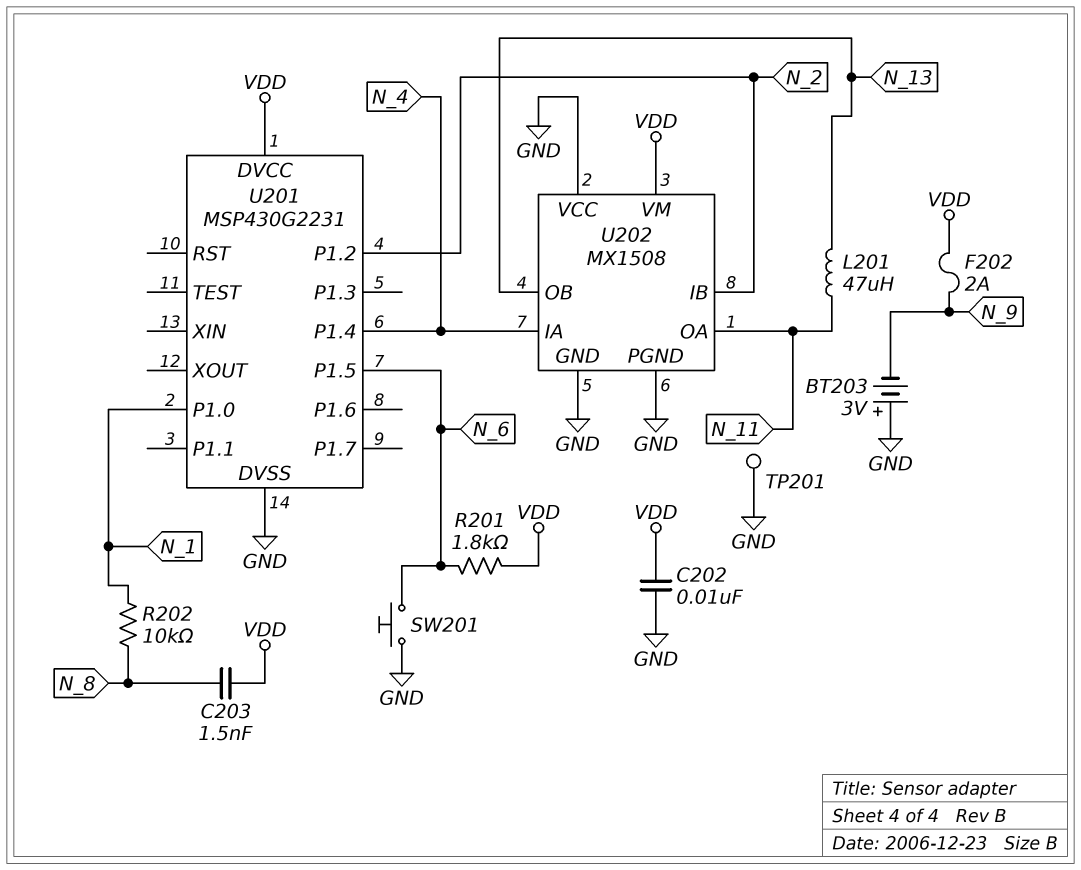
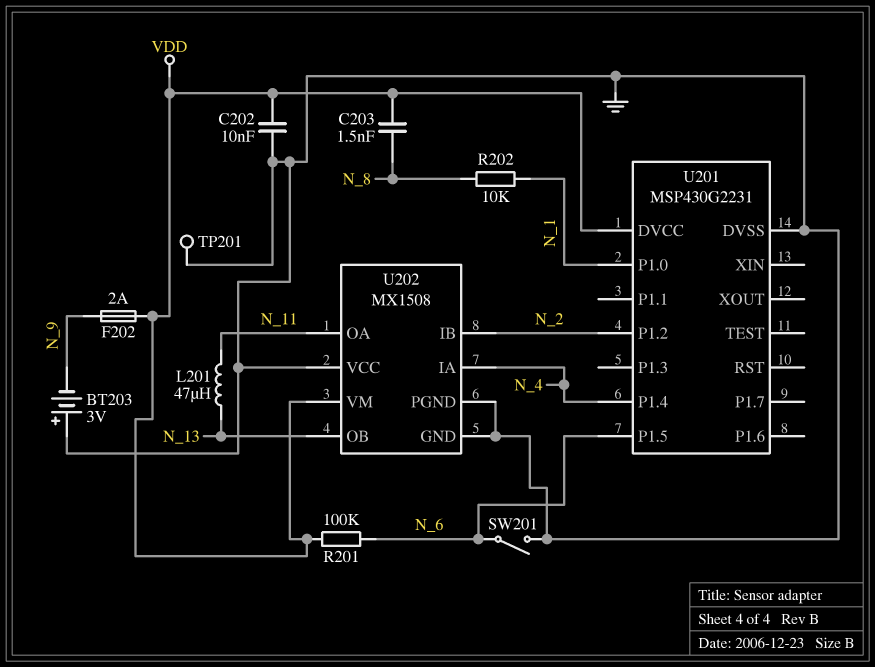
R201: 1.8k (N_6, VDD) -> 100k (N_6, VDD)
SW201: button (GND, N_6) -> switch (GND, N_6)

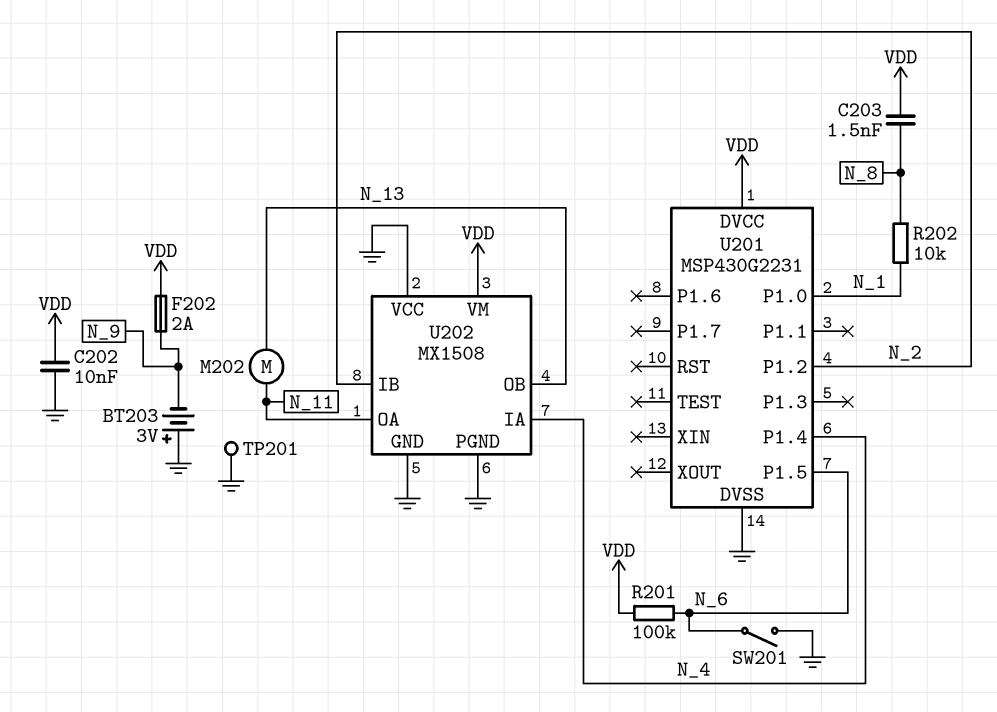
L201: 47uH (N_11, N_13) -> none
M202: none -> motor (N_11, N_13)

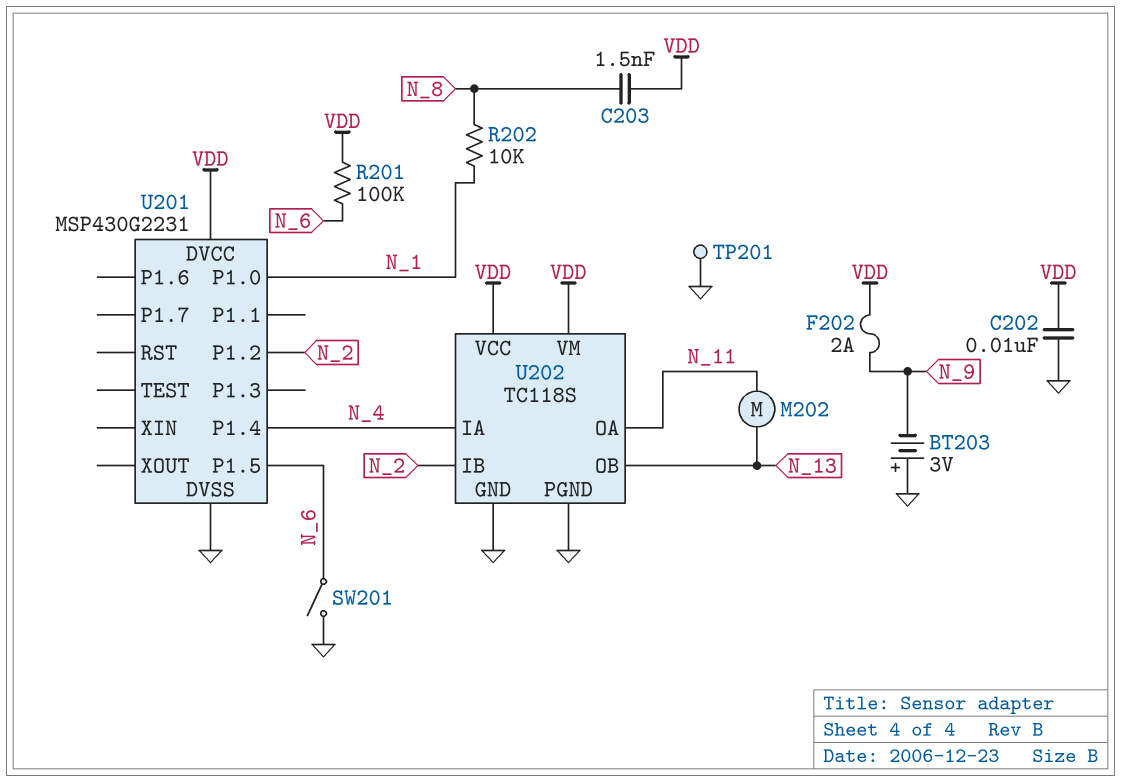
U202: MX1508 -> TC118S
U202 pin VCC: GND -> VDD

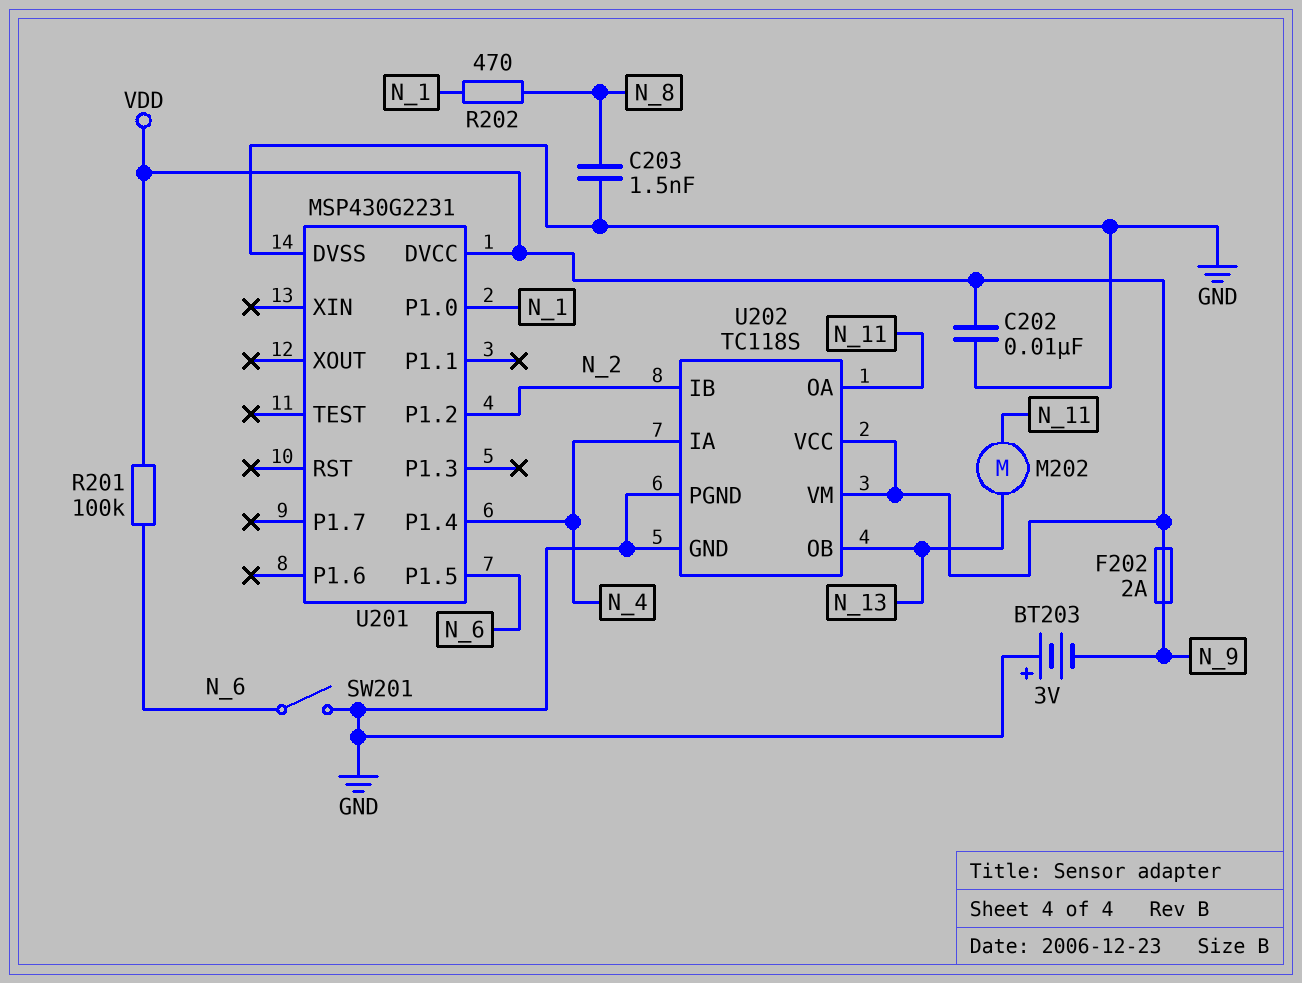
C203: 1.5nF (N_8, VDD) -> 1.5nF (GND, N_8)
R202: 10k (N_1, N_8) -> 470 (N_1, N_8)
TP201: test point (GND) -> none

